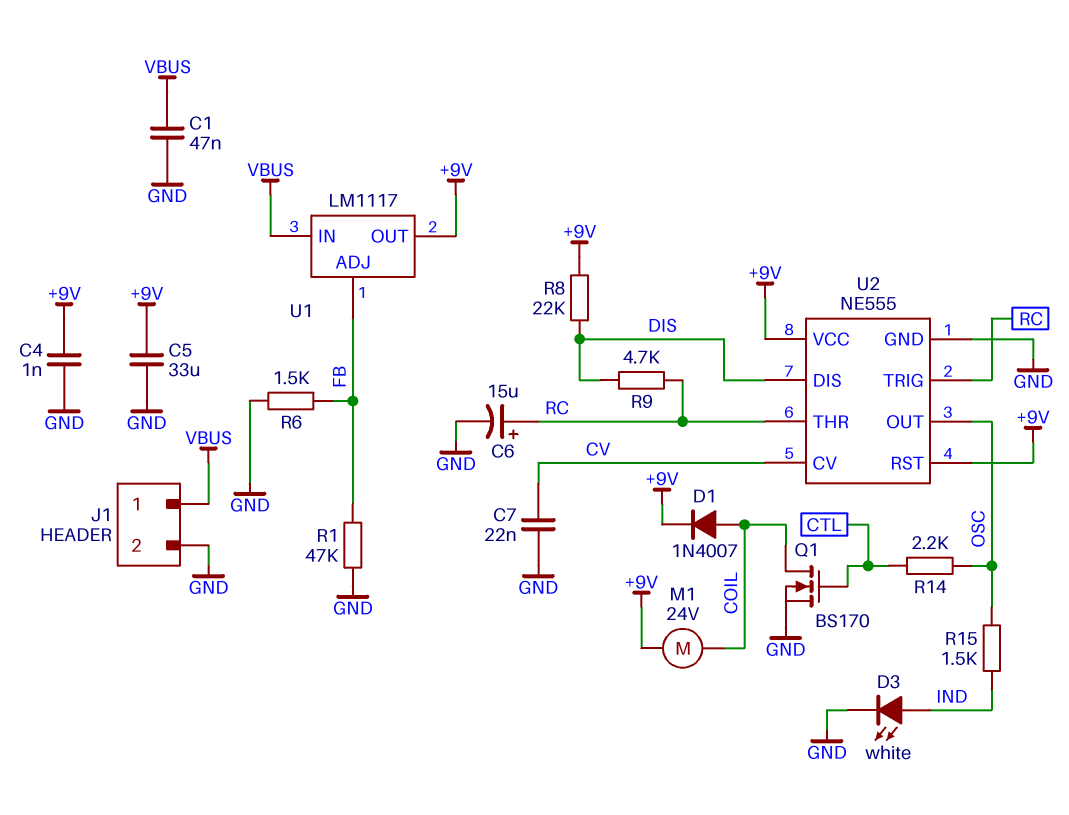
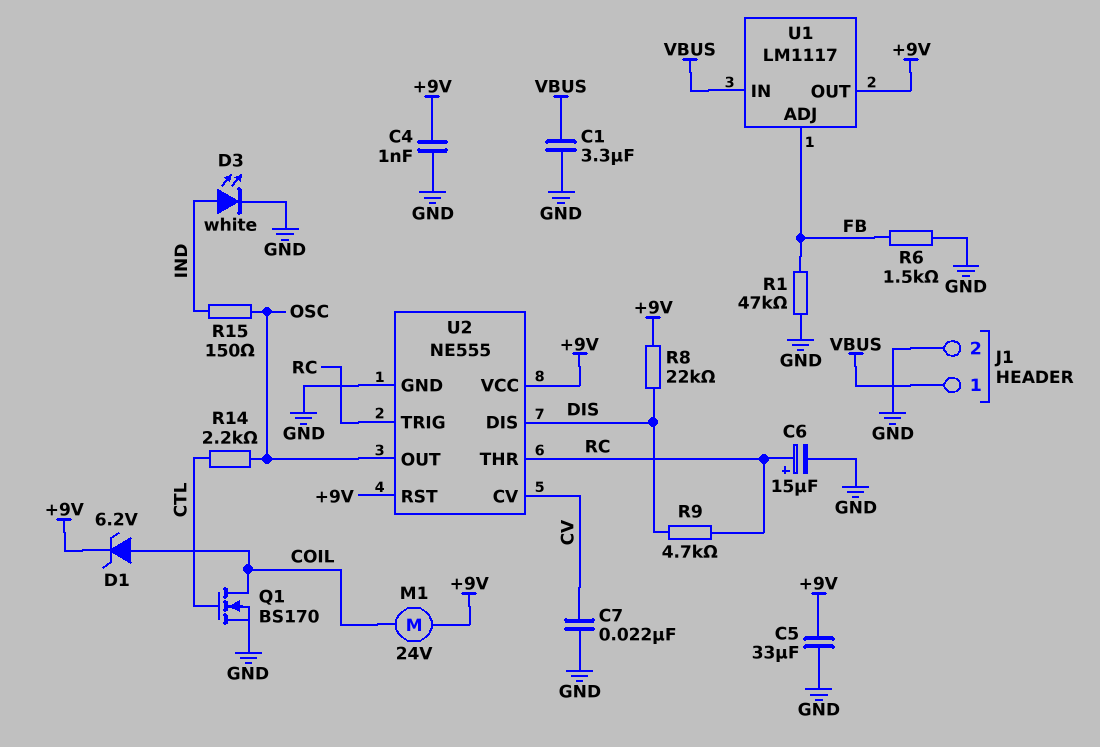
C1: 47nF (GND, VBUS) -> 3.3uF (GND, VBUS)
D1: diode 1N4007 (A COIL, K +9V) -> zener 6.2V (A COIL, K +9V)
R15: 1.5k (IND, OSC) -> 150 (IND, OSC)

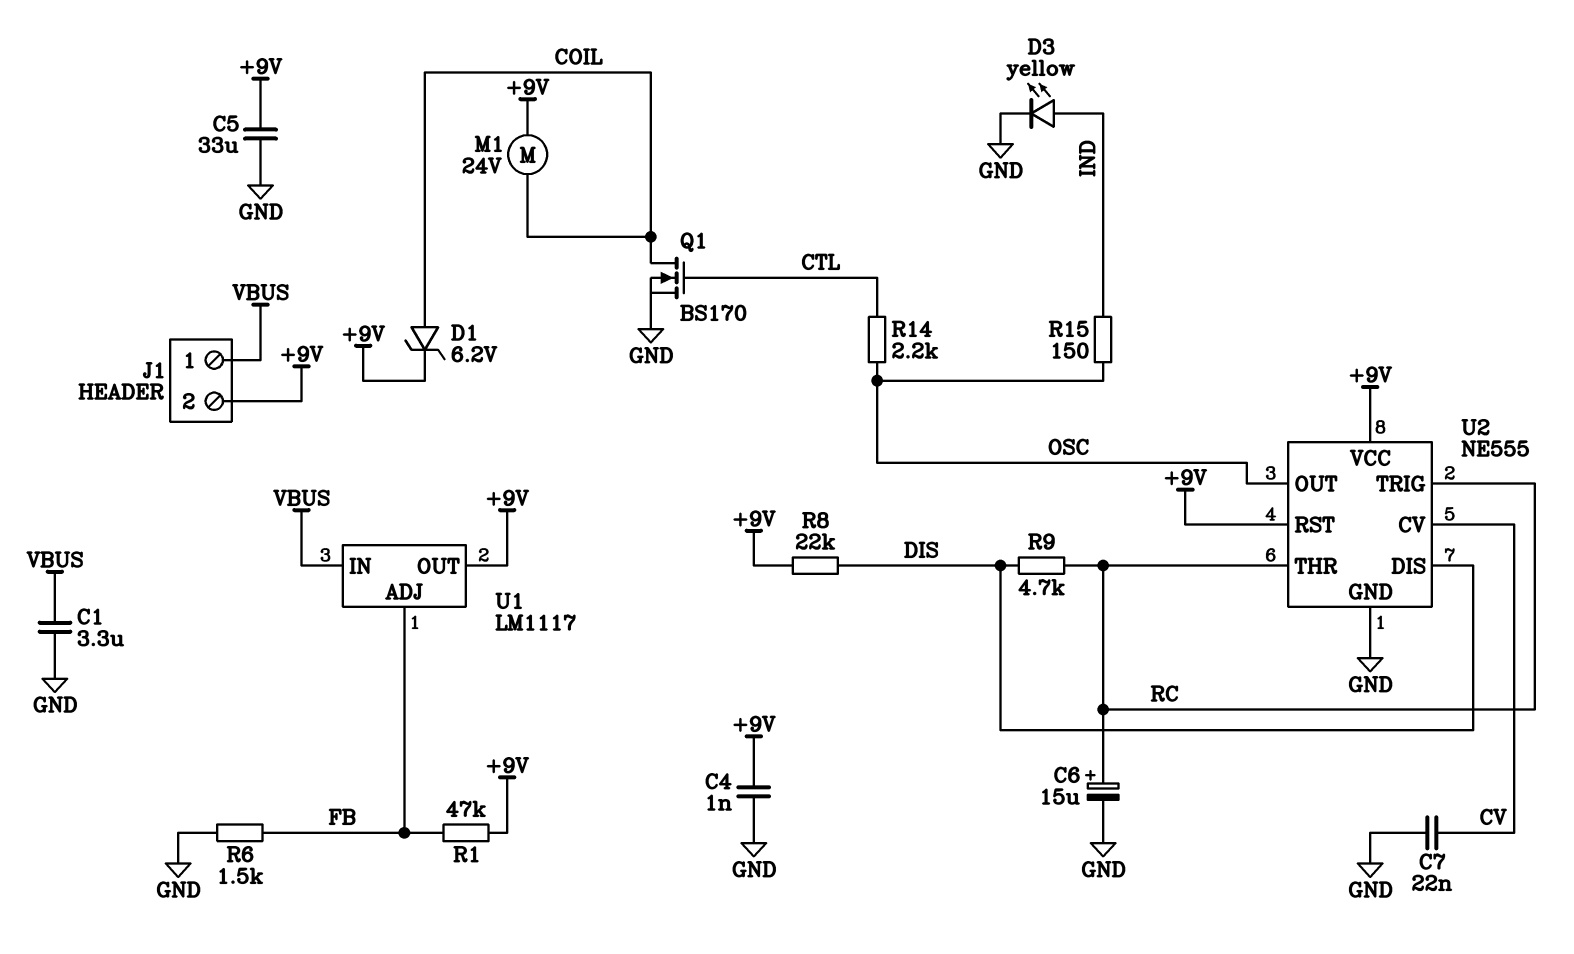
D3: LED white (A IND, K GND) -> LED yellow (A IND, K GND)
J1 pin 2: GND -> +9V
R1: 47k (FB, GND) -> 47k (+9V, FB)

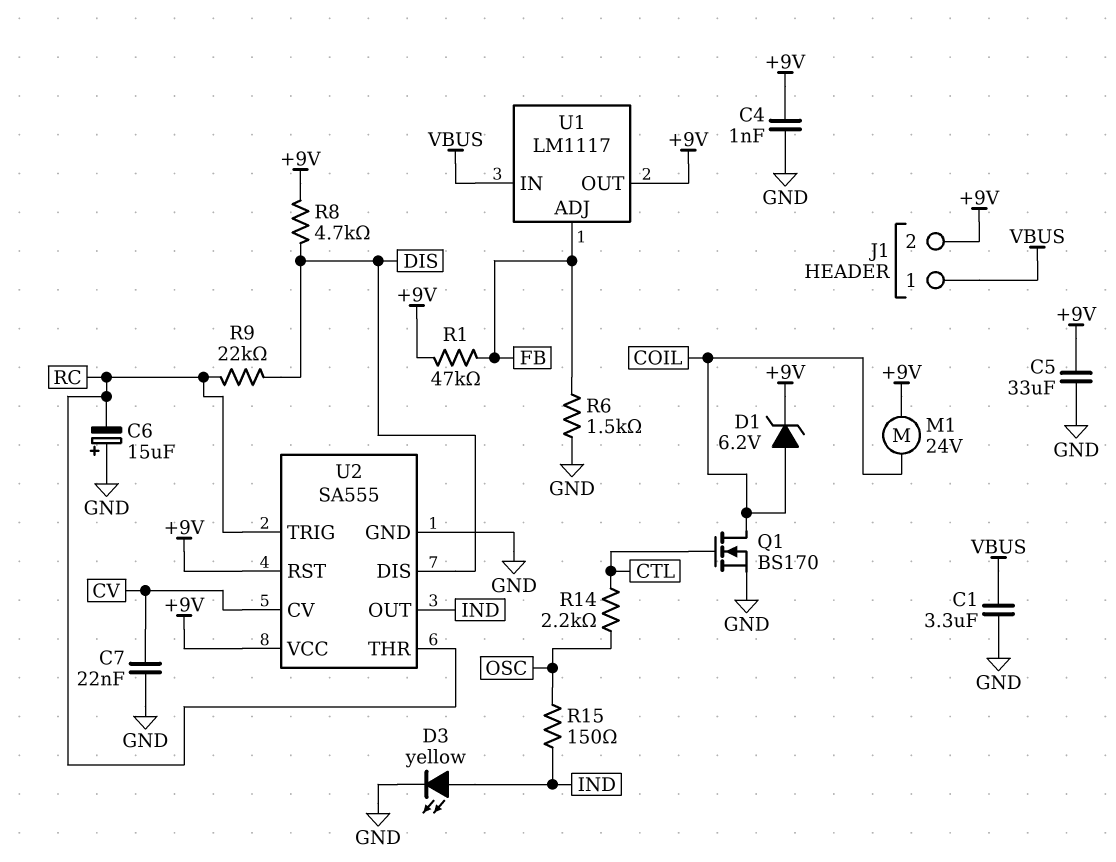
C6: 15uF (plus RC, minus GND) -> 15uF (plus GND, minus RC)
R8: 22k (+9V, DIS) -> 4.7k (+9V, DIS)
R9: 4.7k (DIS, RC) -> 22k (DIS, RC)
U2: NE555 -> SA555
U2 pin OUT: OSC -> IND

